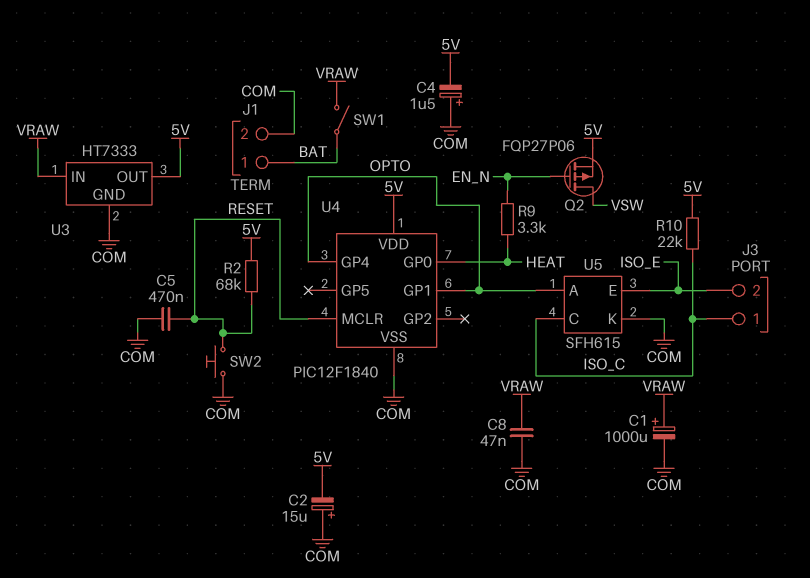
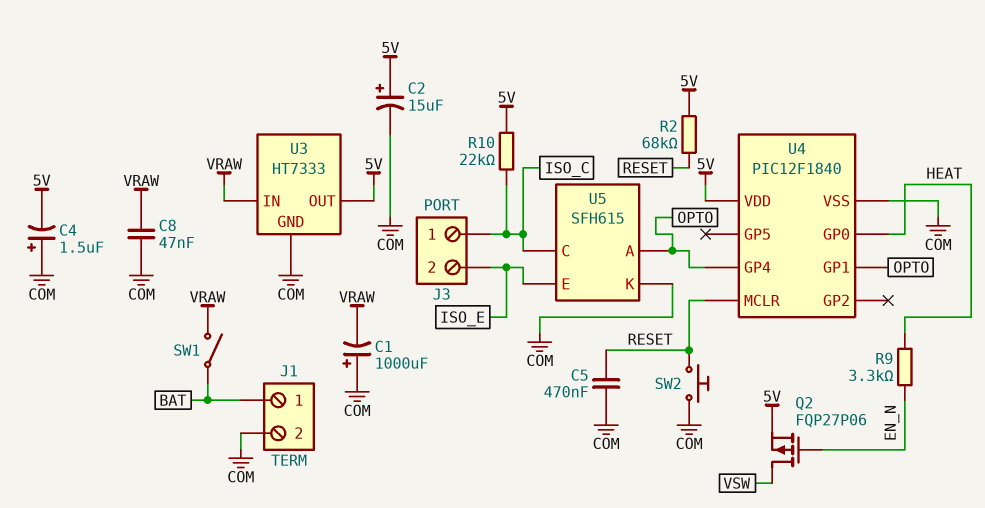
C1: 1000uF (plus VRAW, minus COM) -> 1000uF (plus COM, minus VRAW)
C2: 15uF (plus COM, minus 5V) -> 15uF (plus 5V, minus COM)

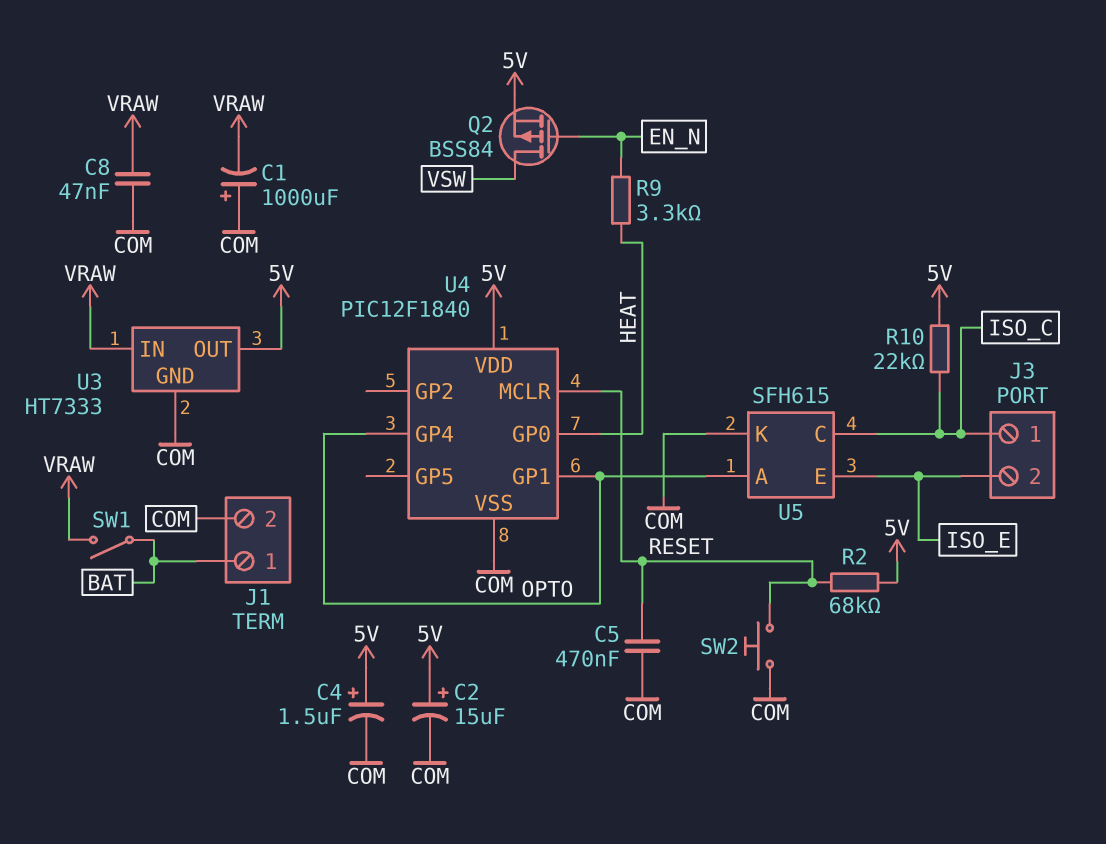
C4: 1.5uF (plus COM, minus 5V) -> 1.5uF (plus 5V, minus COM)
Q2: PMOS FQP27P06 (G EN_N, D VSW, S 5V) -> PMOS BSS84 (G EN_N, D VSW, S 5V)

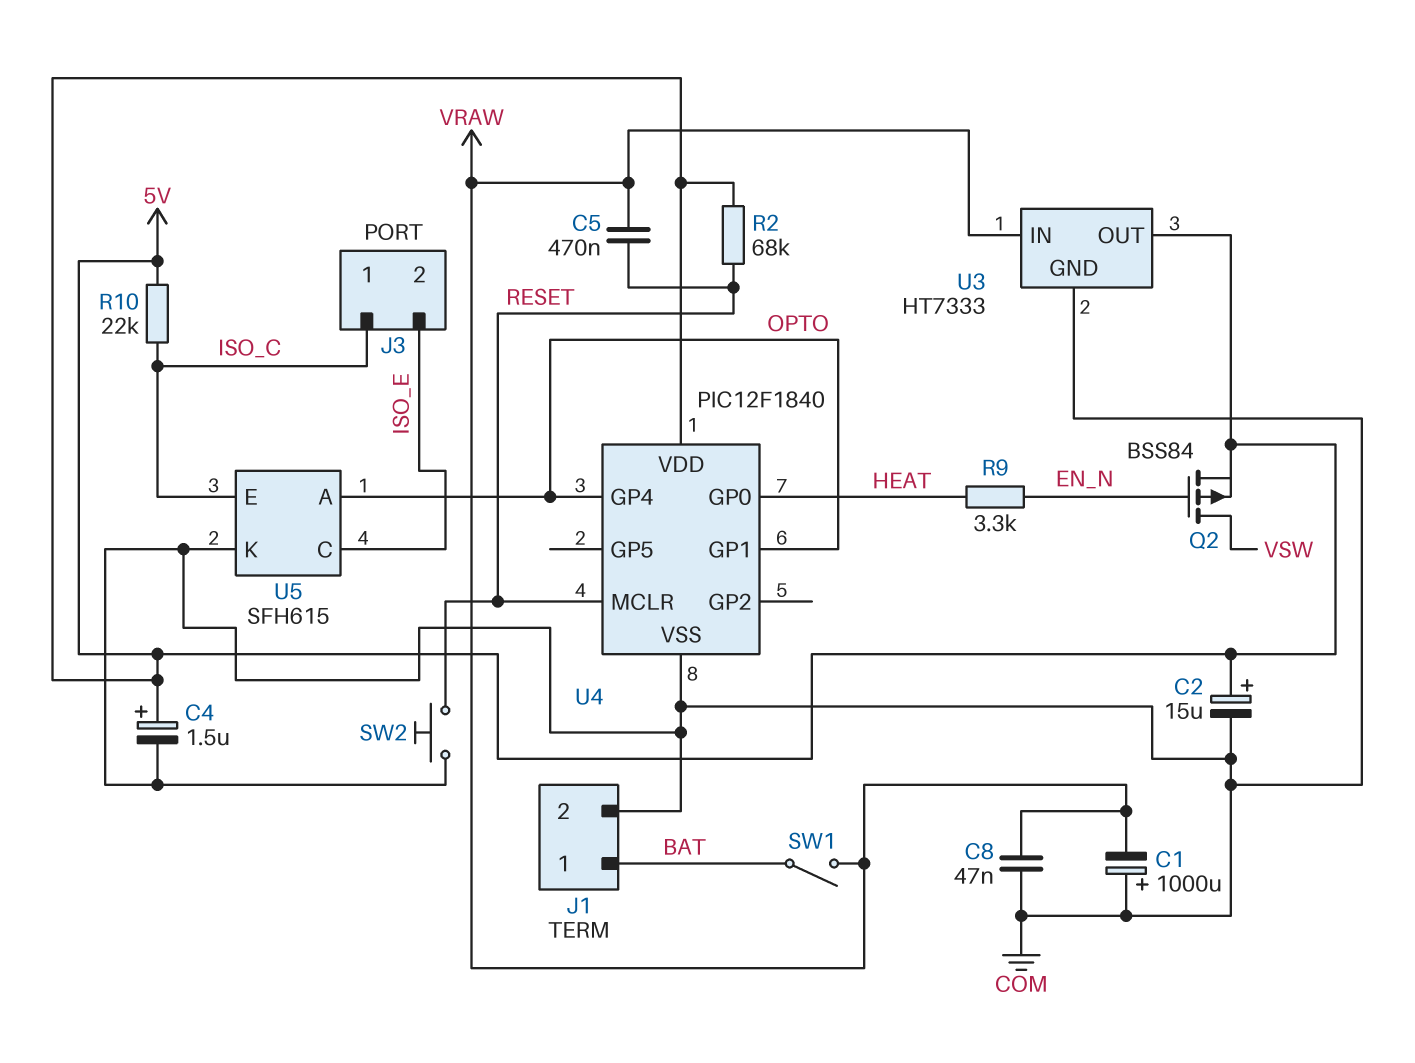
C5: 470nF (COM, RESET) -> 470nF (RESET, VRAW)
U5 pin C: ISO_C -> ISO_E
U5 pin E: ISO_E -> ISO_C

